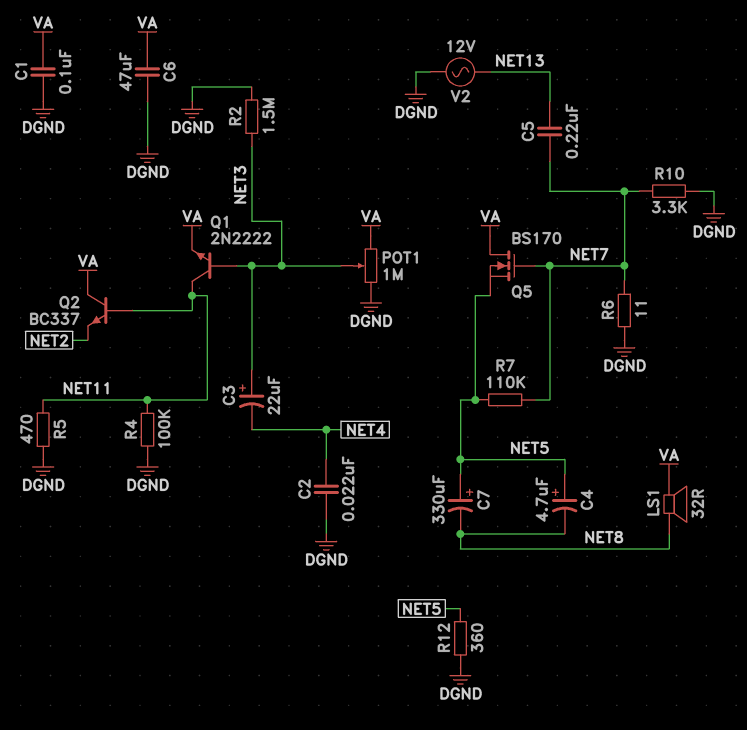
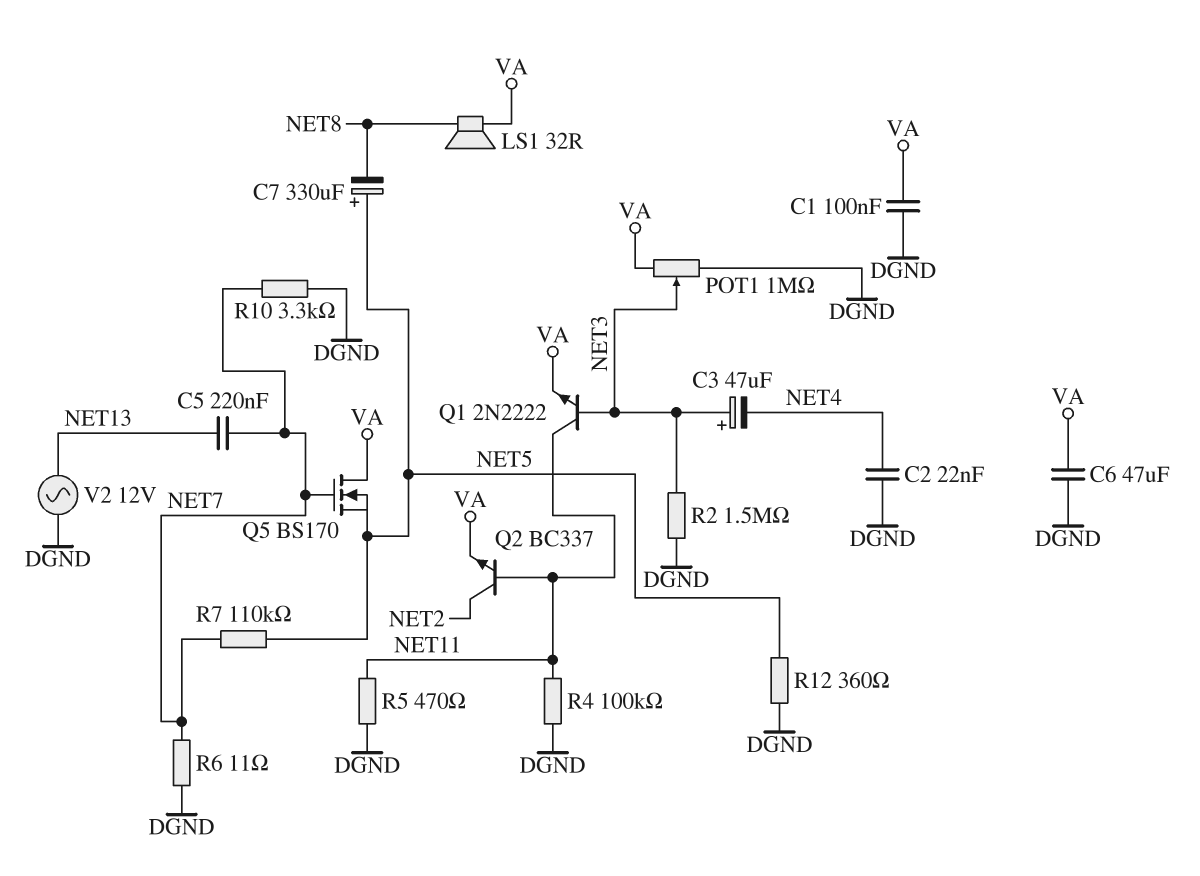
C3: 22uF (plus NET3, minus NET4) -> 47uF (plus NET3, minus NET4)
C4: 4.7uF (plus NET5, minus NET8) -> none
Q2: NPN BC337 (B NET11, C VA, E NET2) -> NPN BC337 (B NET11, C NET2, E VA)

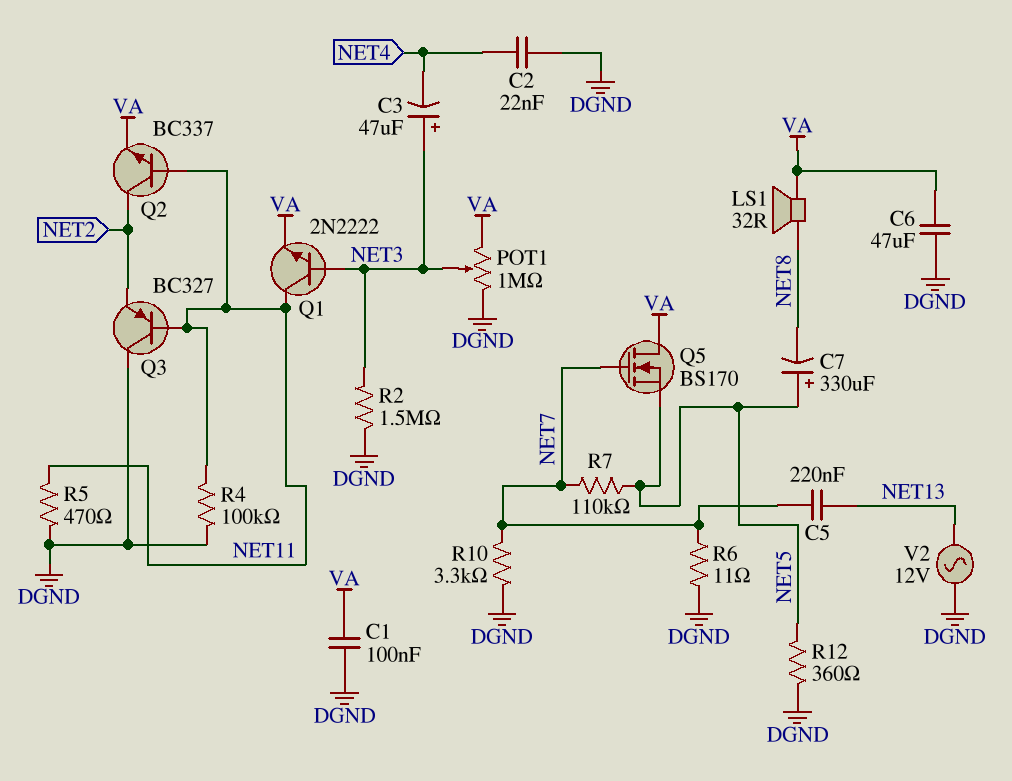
Q3: none -> PNP BC327 (B NET11, C DGND, E NET2)

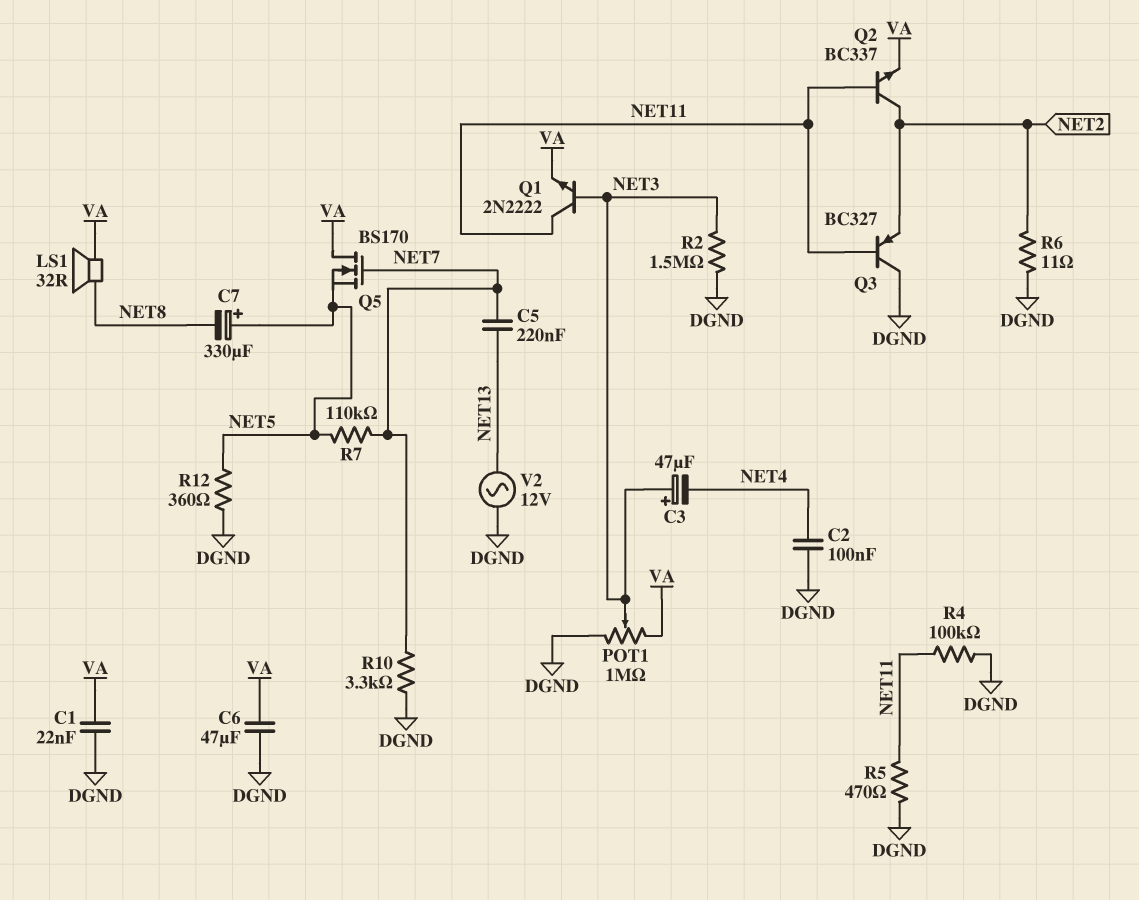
C1: 100nF (DGND, VA) -> 22nF (DGND, VA)
C2: 22nF (DGND, NET4) -> 100nF (DGND, NET4)
R6: 11 (DGND, NET7) -> 11 (DGND, NET2)

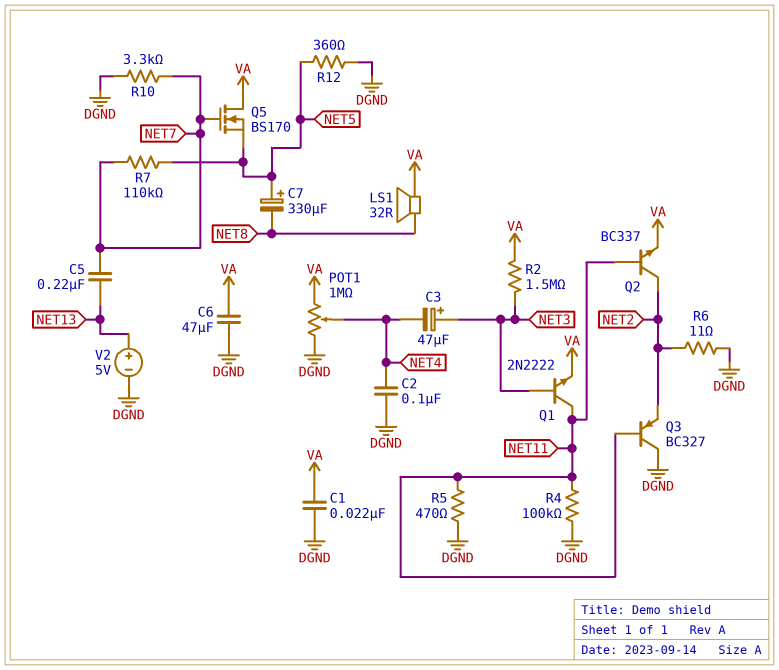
POT1: 1M (DGND, VA, wiper NET3) -> 1M (DGND, VA, wiper NET4)
R2: 1.5M (DGND, NET3) -> 1.5M (NET3, VA)
V2: AC 12V (DGND, NET13) -> 5V (plus NET13, minus DGND)

